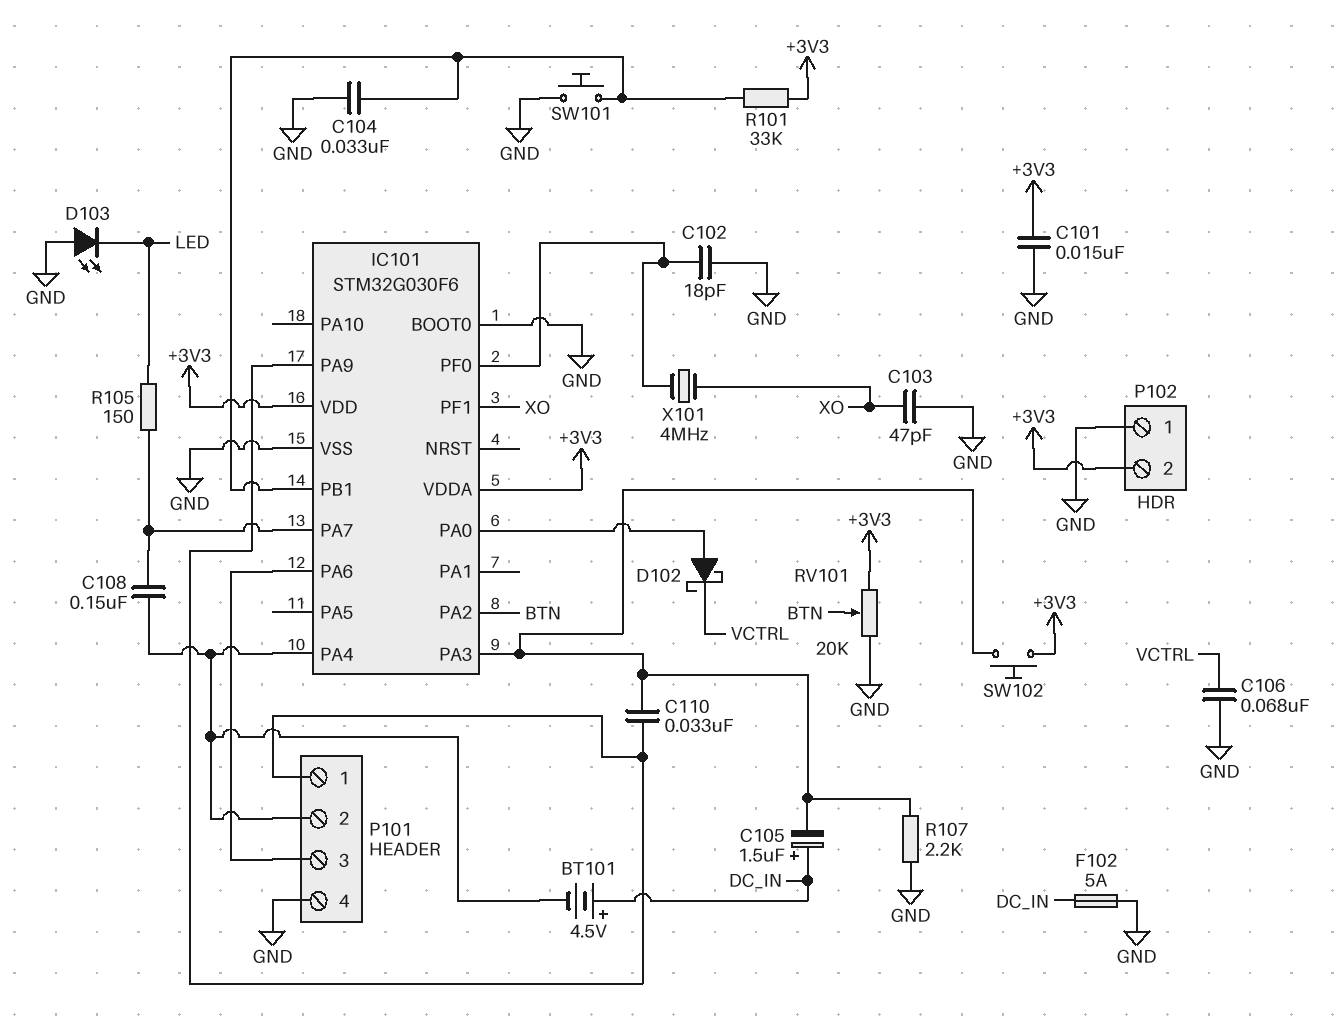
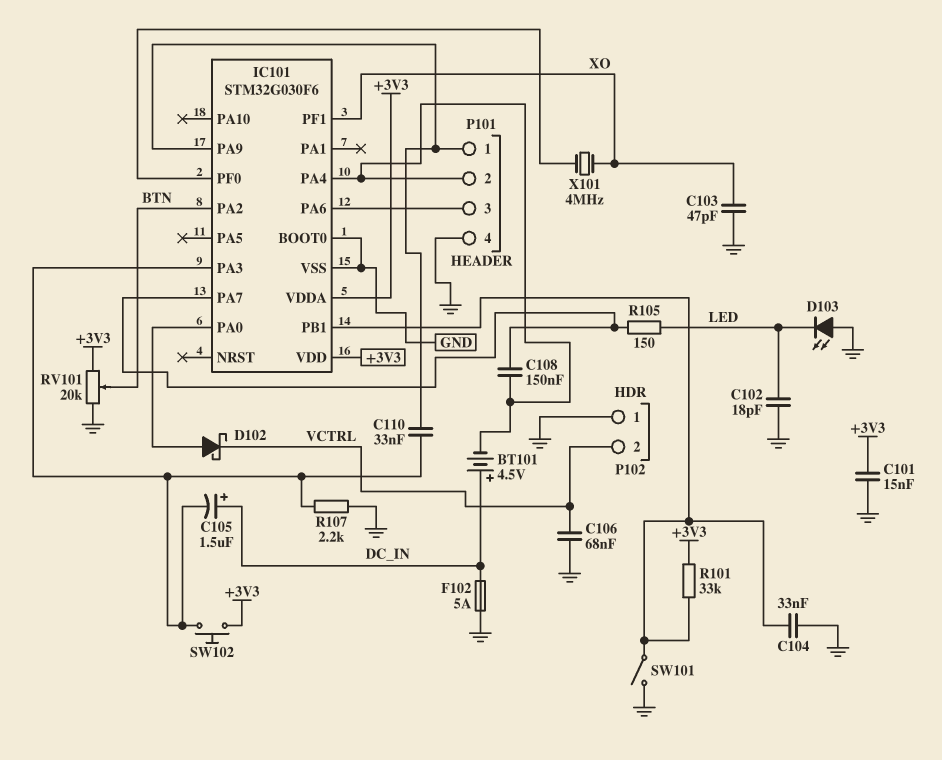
C102: 18pF (GND, IC101/PF0) -> 18pF (GND, LED)
P102 pin 2: +3V3 -> VCTRL
SW101: button (GND, IC101/PB1) -> switch (GND, IC101/PB1)

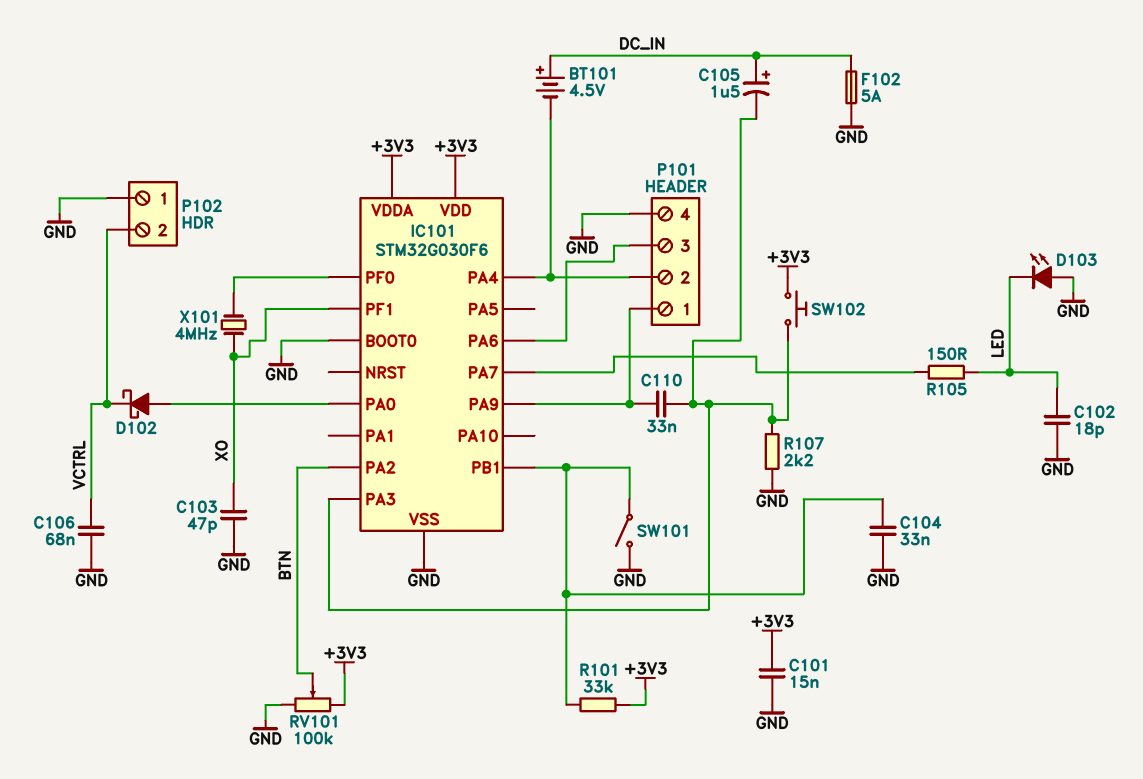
C108: 150nF (IC101/PA4, IC101/PA7) -> none
RV101: 20k (+3V3, GND, wiper BTN) -> 100k (+3V3, GND, wiper BTN)

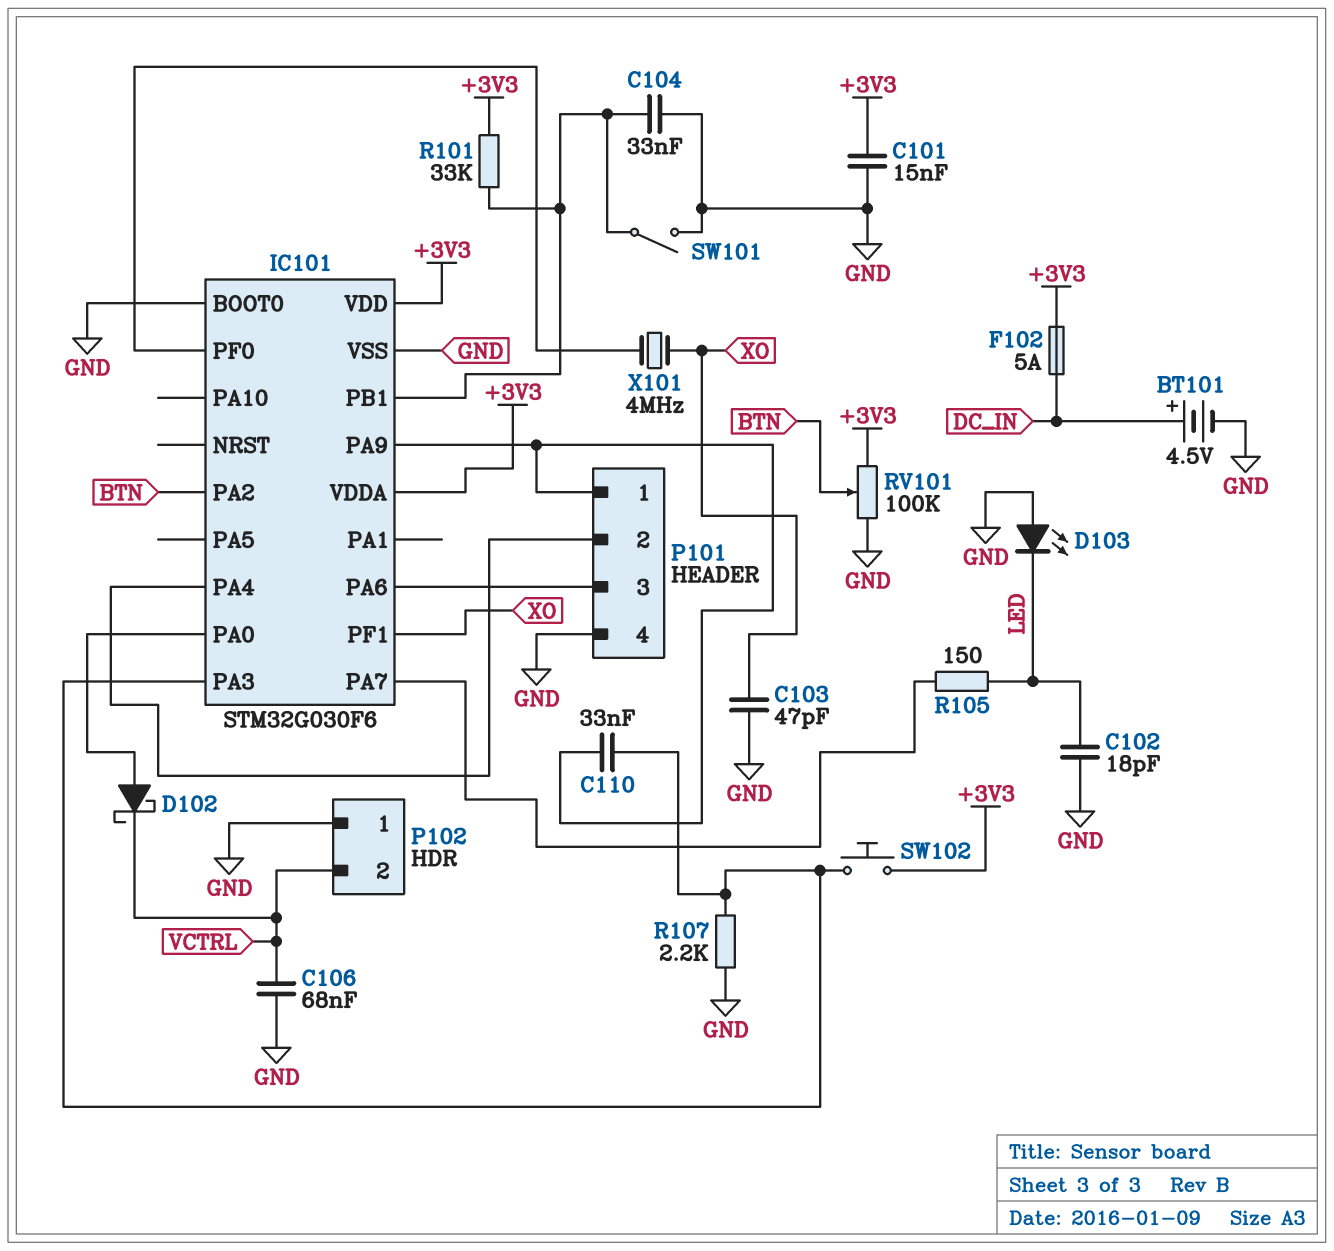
BT101: 4.5V (plus DC_IN, minus IC101/PA4) -> 4.5V (plus DC_IN, minus GND)
C105: 1.5uF (plus DC_IN, minus IC101/PA3) -> none
F102: 5A (DC_IN, GND) -> 5A (+3V3, DC_IN)

